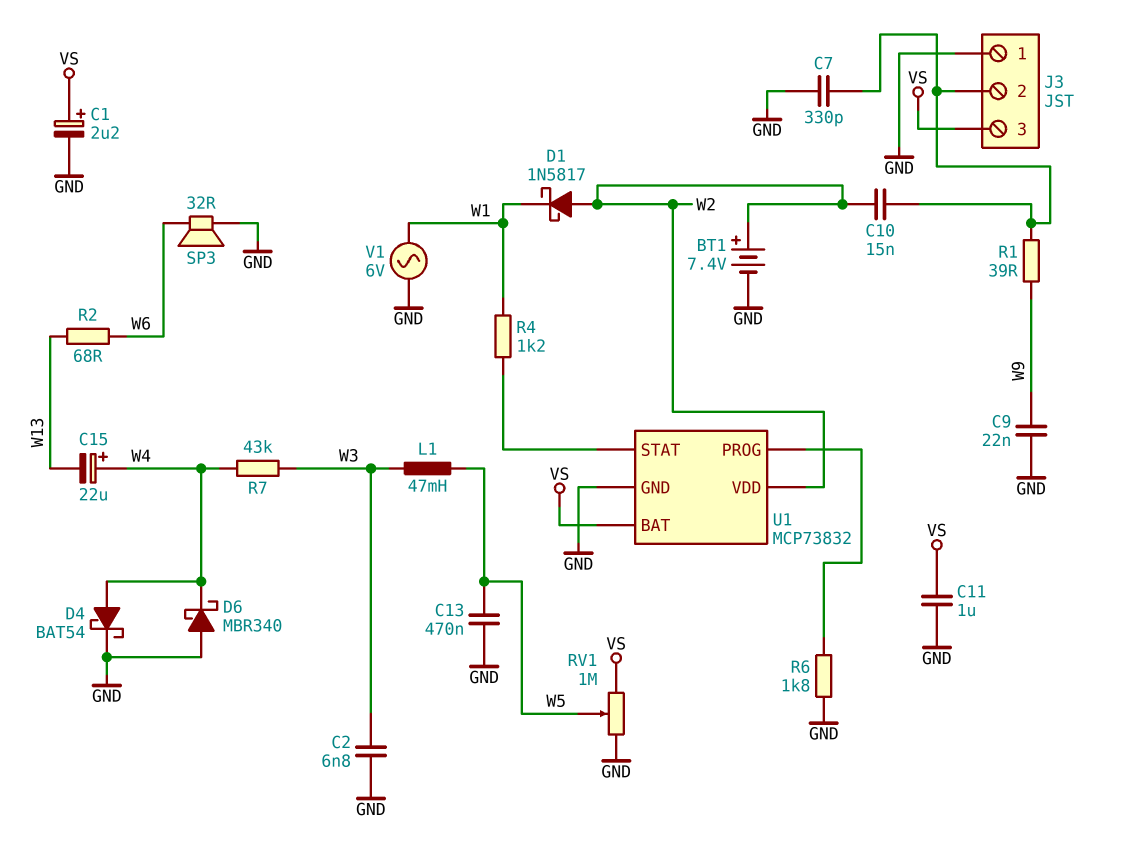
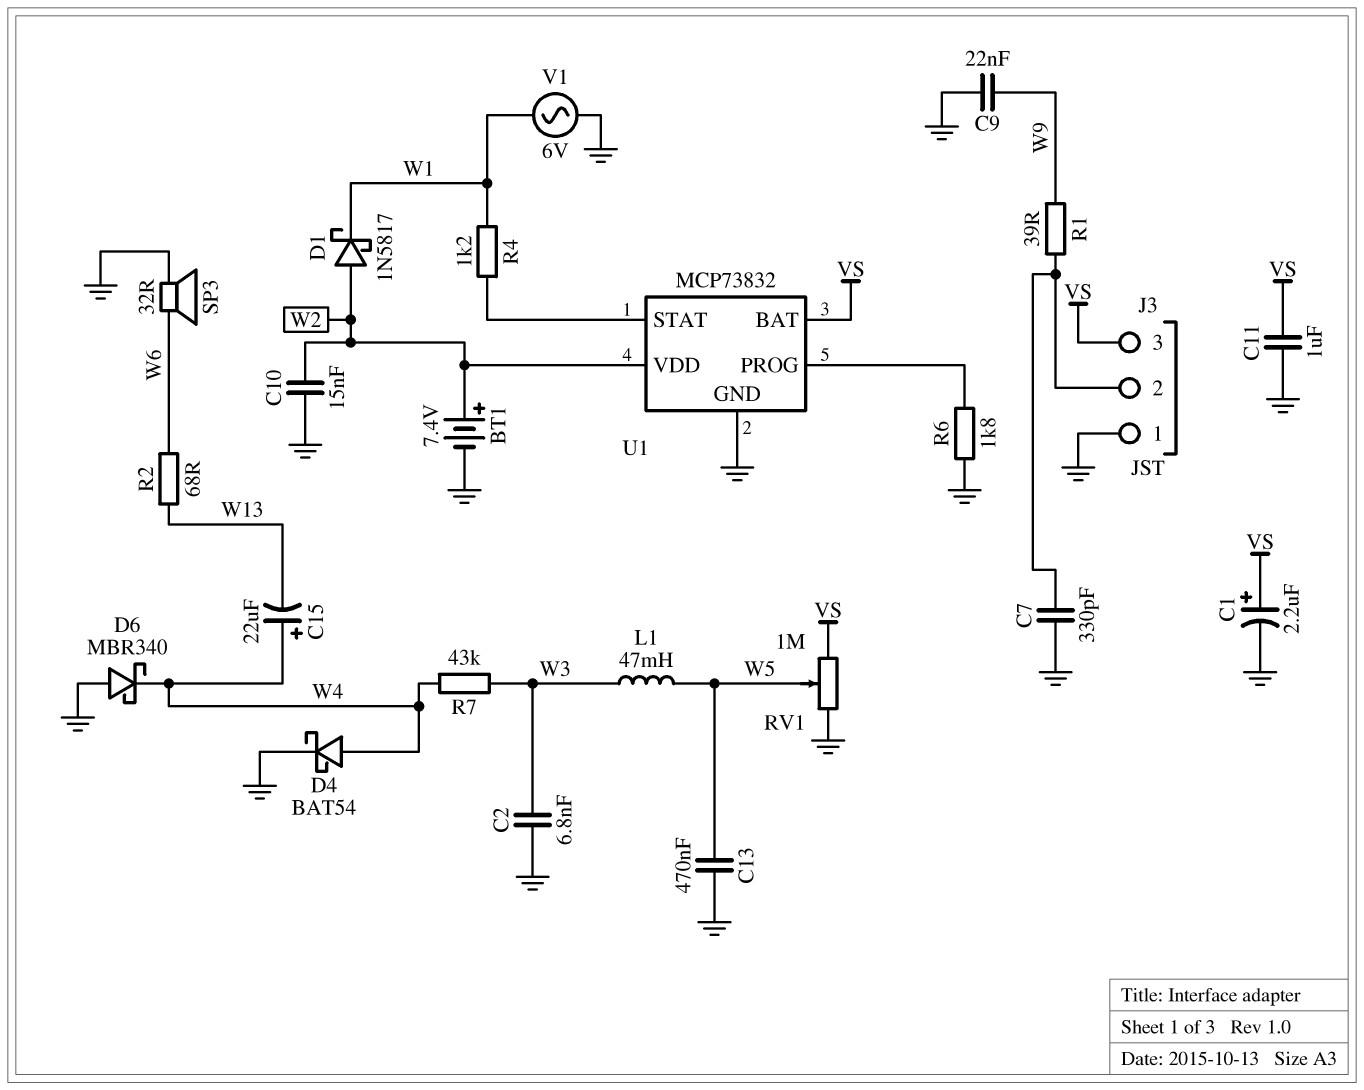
C10: 15nF (J3/2, W2) -> 15nF (GND, W2)

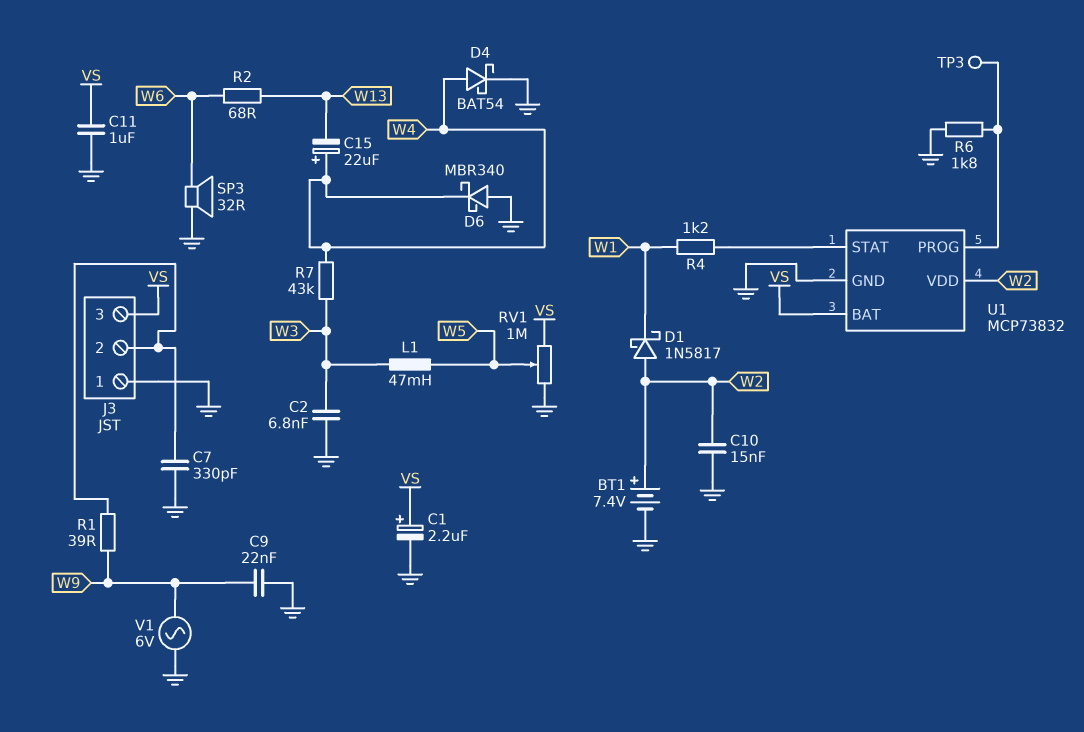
C13: 470nF (GND, W5) -> none
TP3: none -> test point (U1/PROG)
V1: AC 6V (GND, W1) -> AC 6V (GND, W9)

